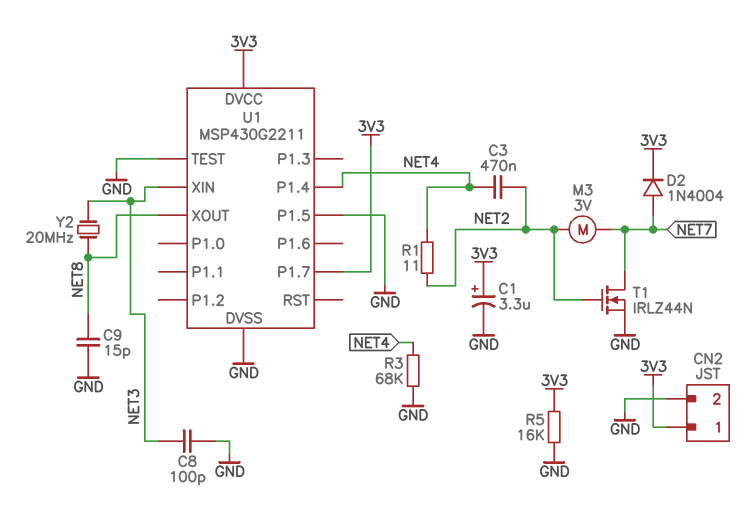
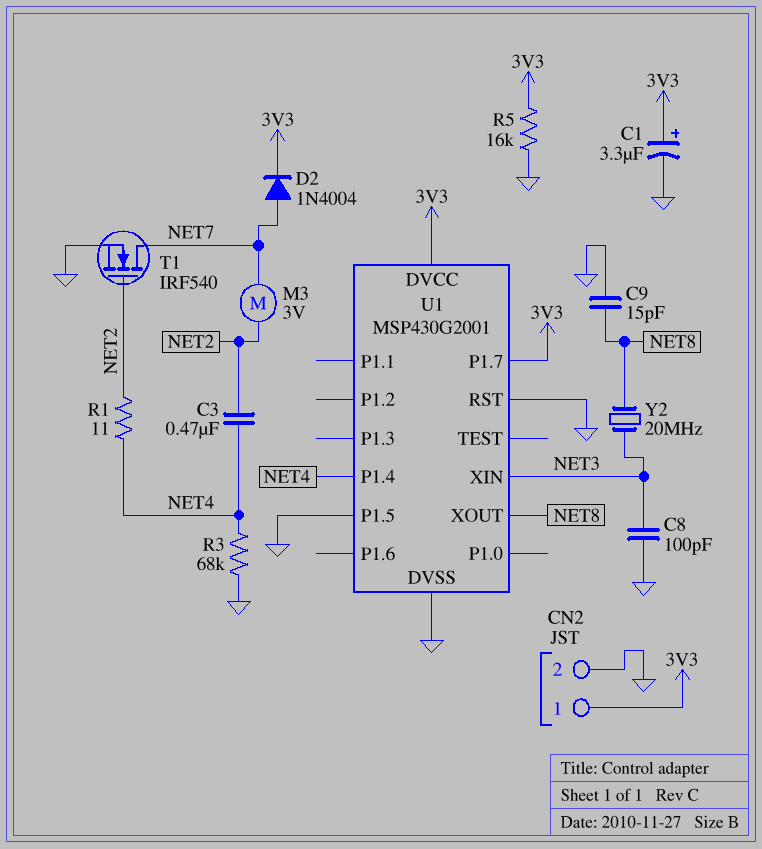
T1: NMOS IRLZ44N (G NET2, D NET7, S GND) -> NMOS IRF540 (G NET2, D NET7, S GND)
U1: MSP430G2211 -> MSP430G2001
U1 pin RST: none -> GND
U1 pin TEST: GND -> none

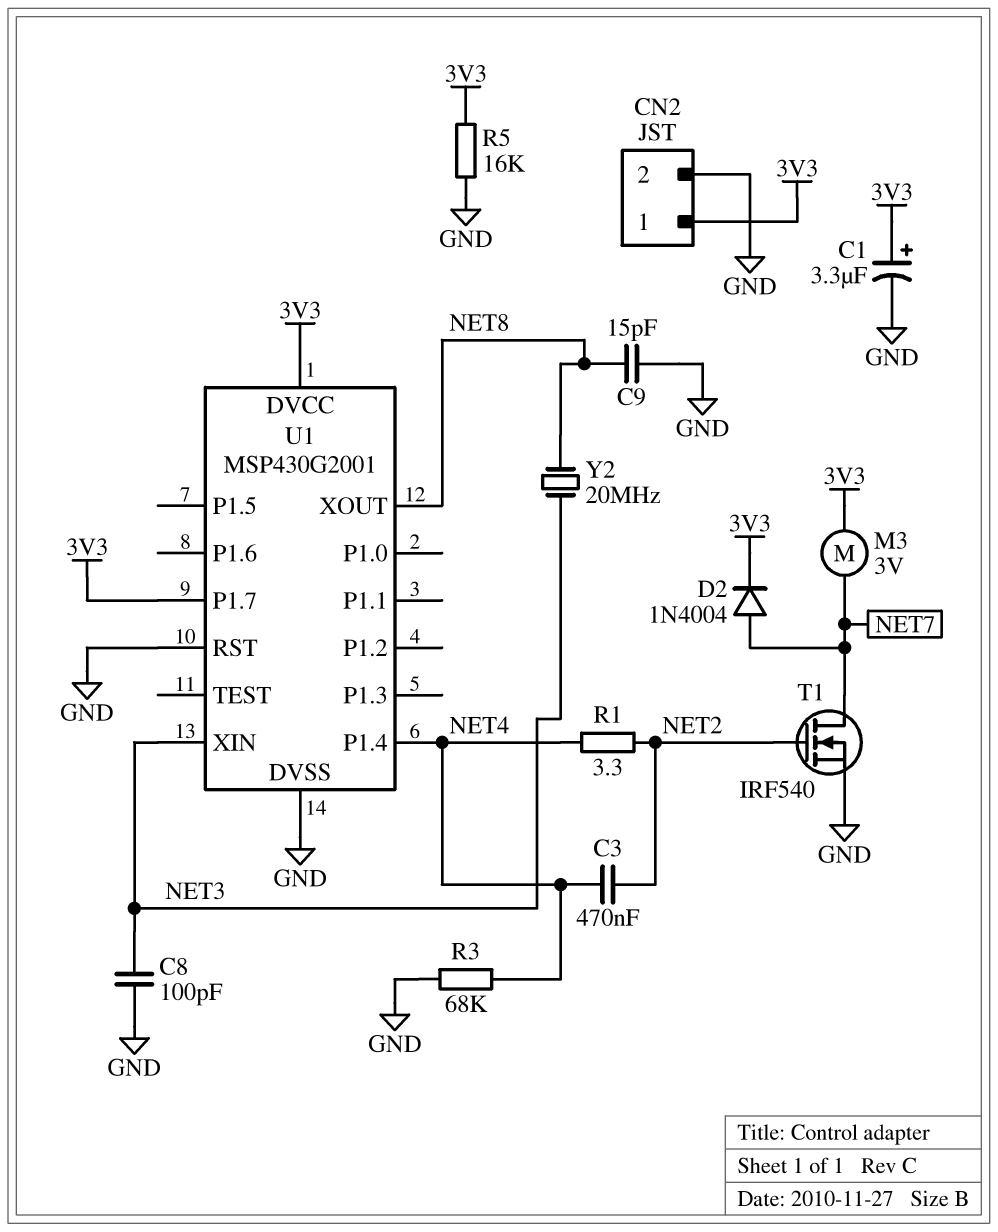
M3: motor 3V (NET2, NET7) -> motor 3V (3V3, NET7)
R1: 11 (NET2, NET4) -> 3.3 (NET2, NET4)
U1 pin P1.5: GND -> none

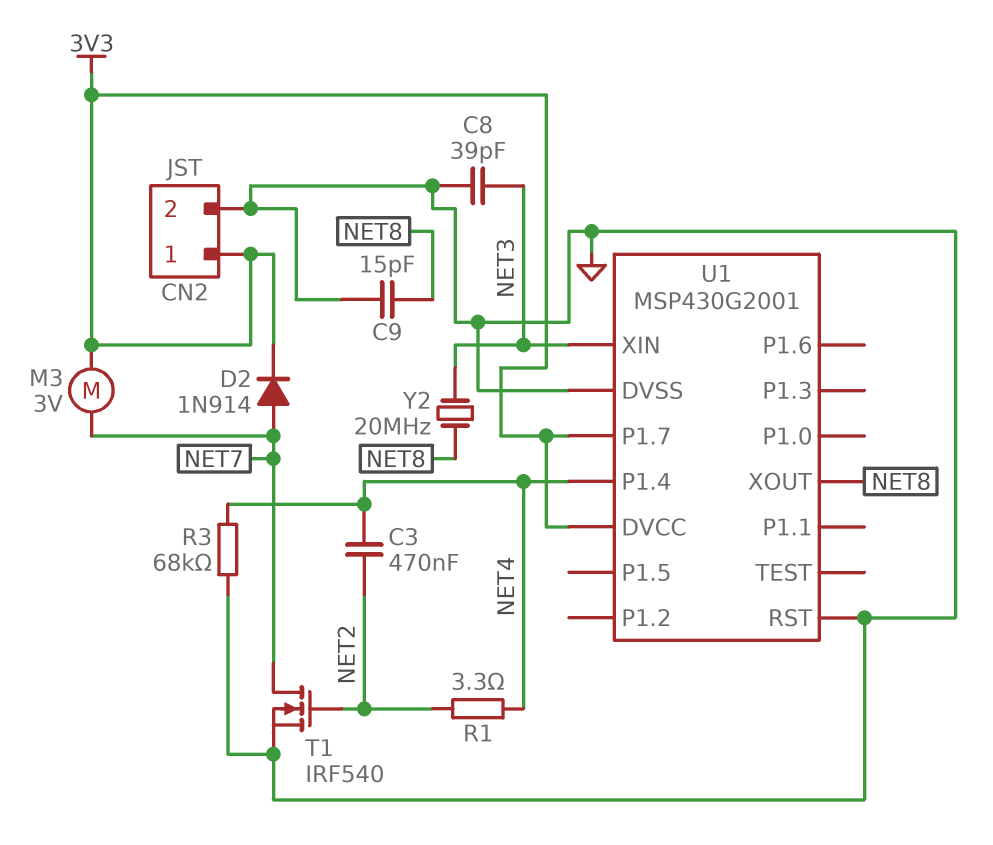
C1: 3.3uF (plus 3V3, minus GND) -> none
C8: 100pF (GND, NET3) -> 39pF (GND, NET3)
D2: diode 1N4004 (A NET7, K 3V3) -> diode 1N914 (A NET7, K 3V3)
R5: 16k (3V3, GND) -> none

